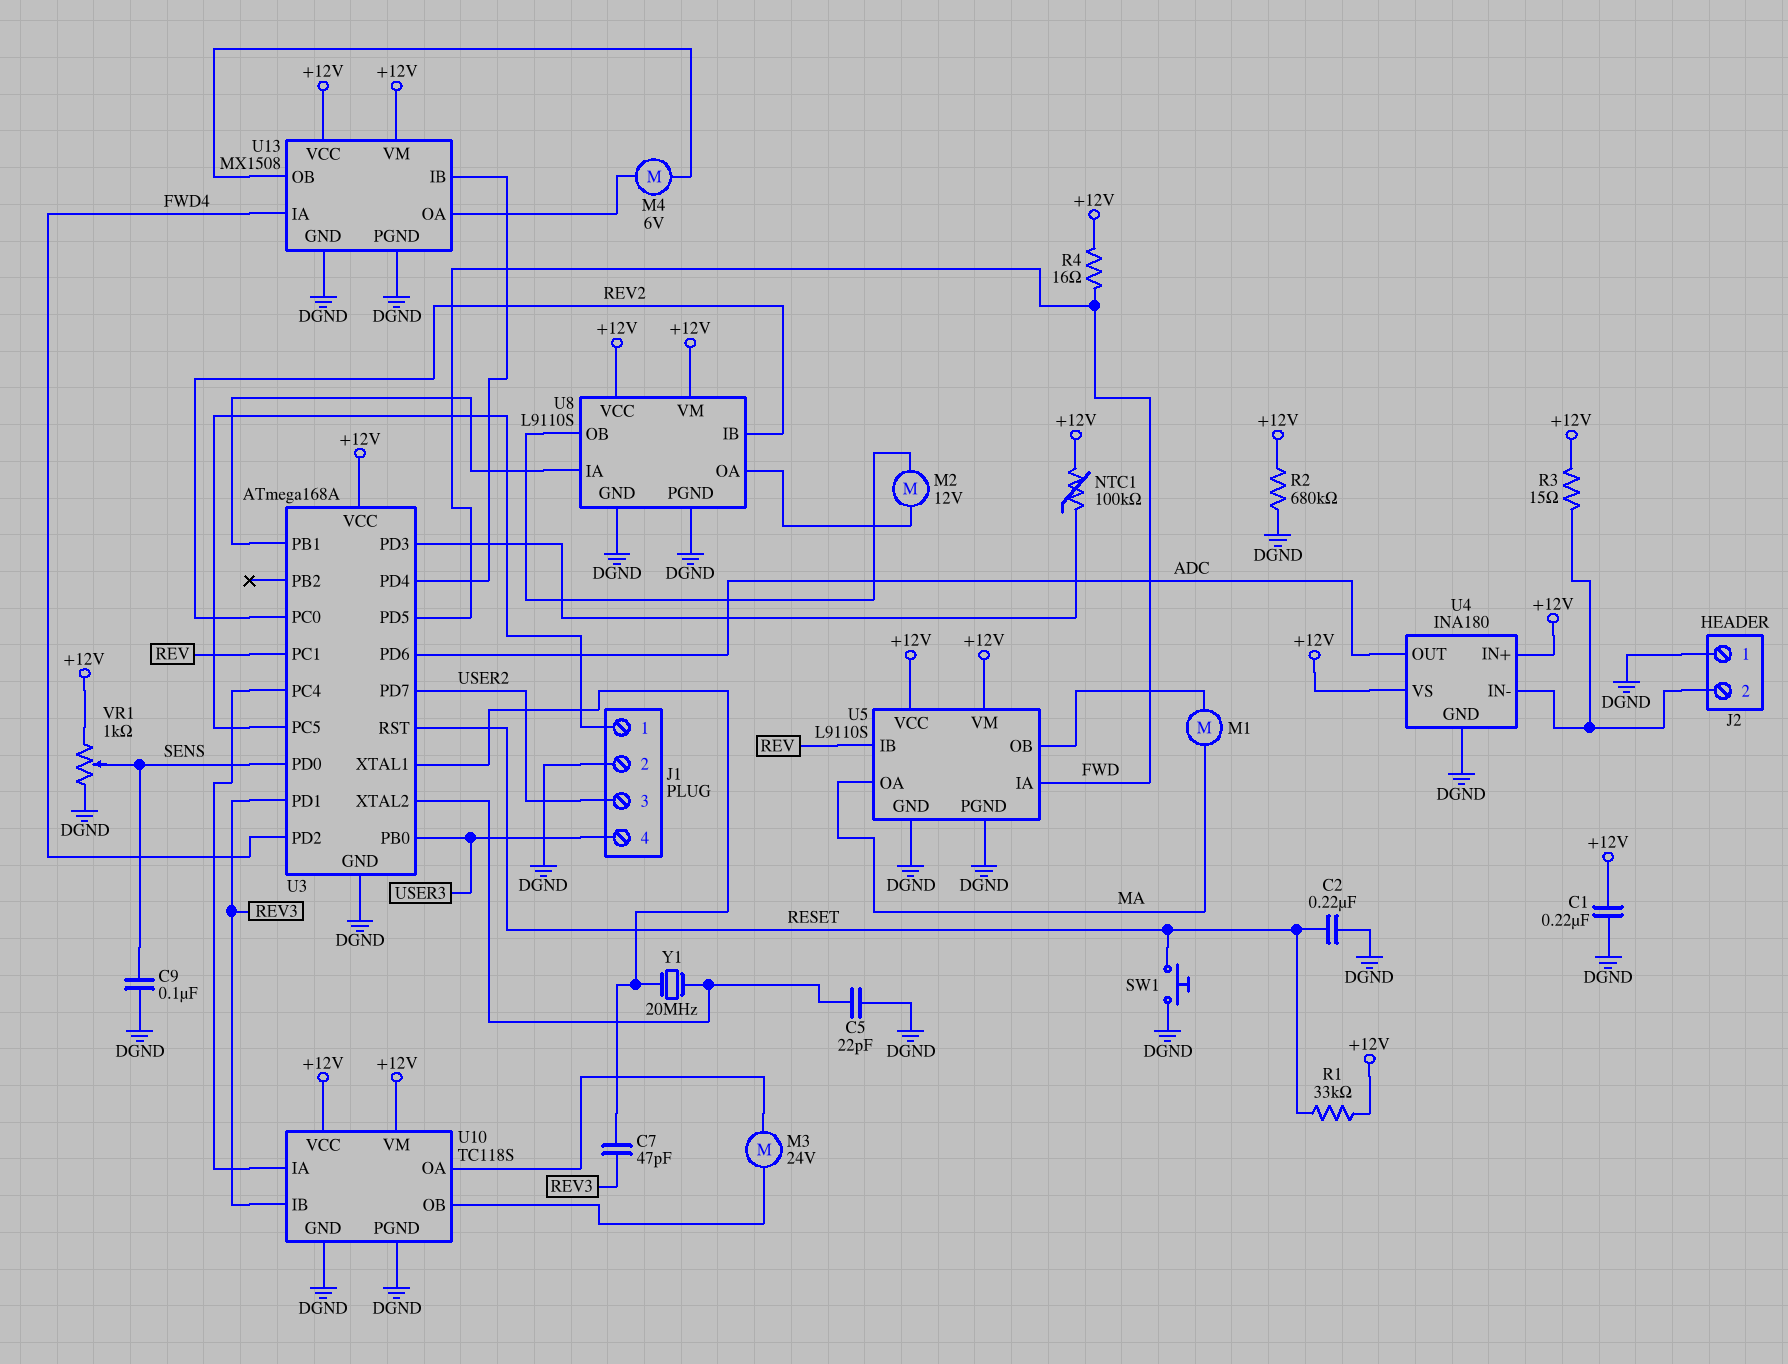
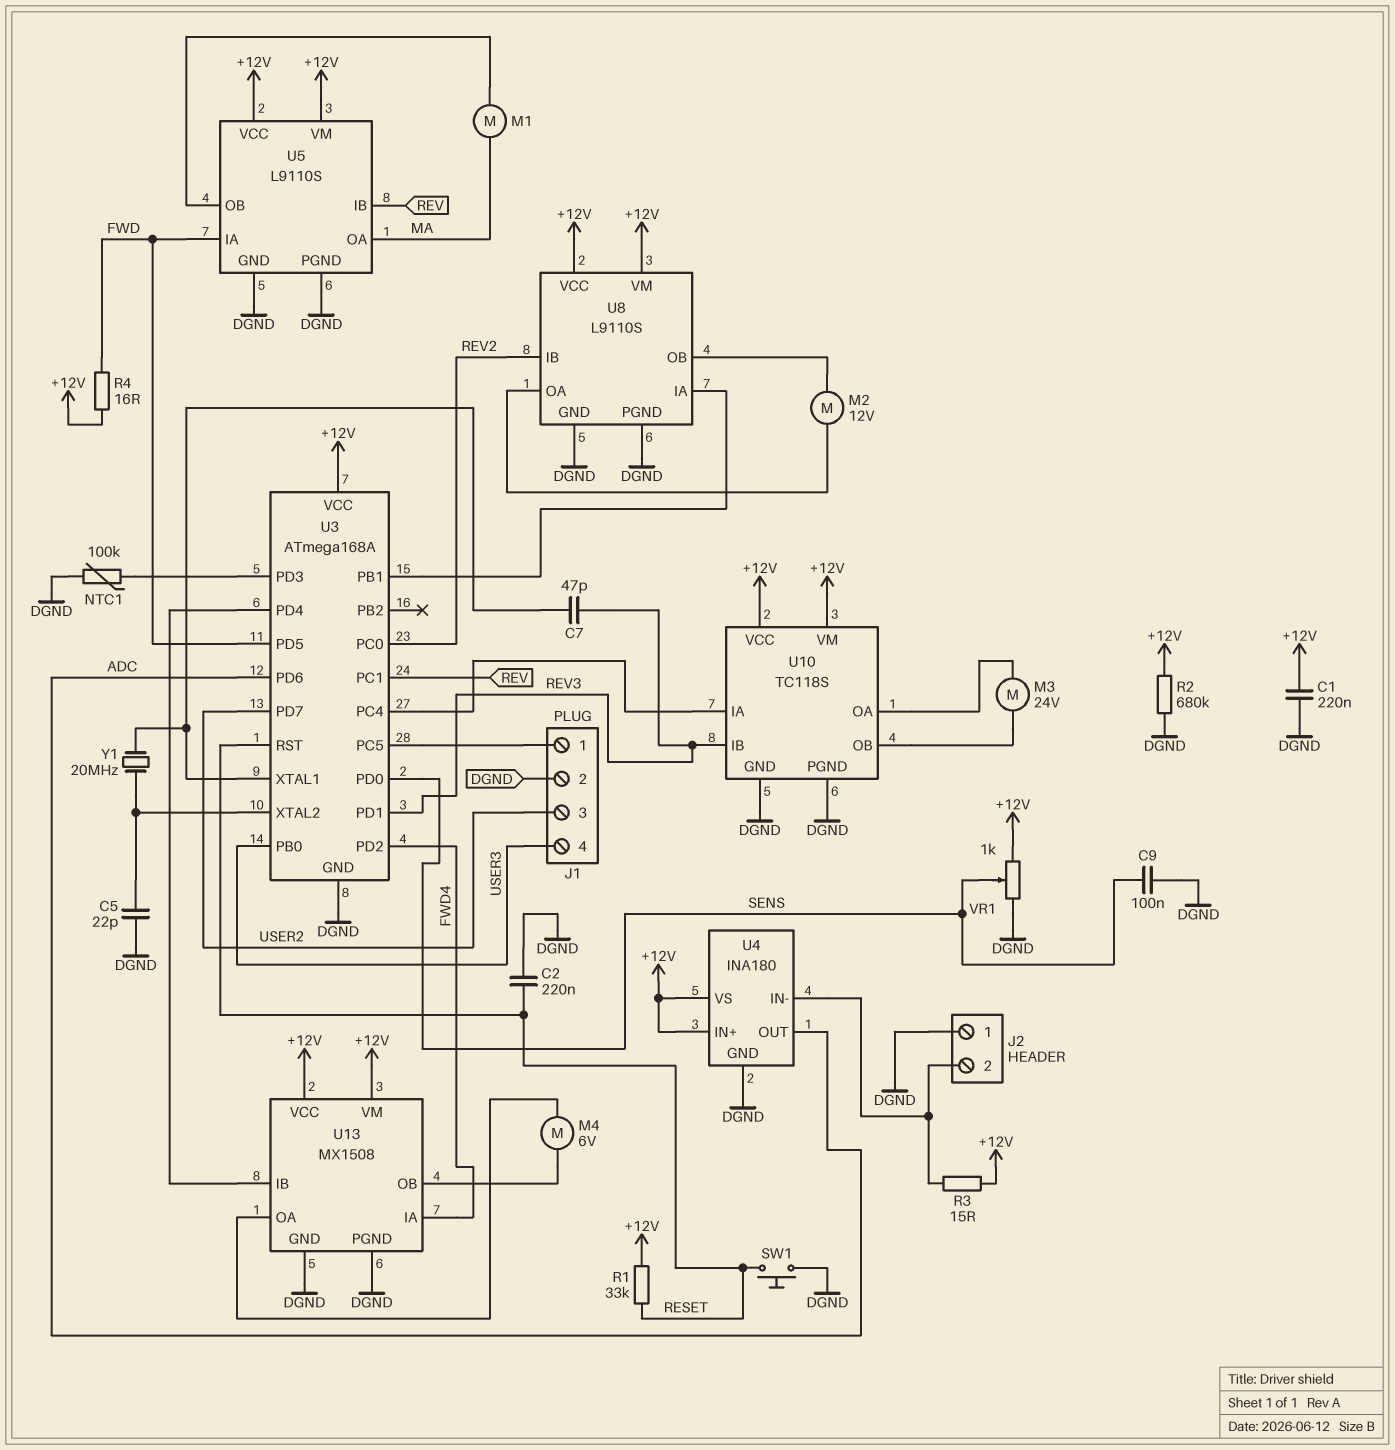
NTC1: 100k (+12V, U3/PD3) -> 100k (DGND, U3/PD3)

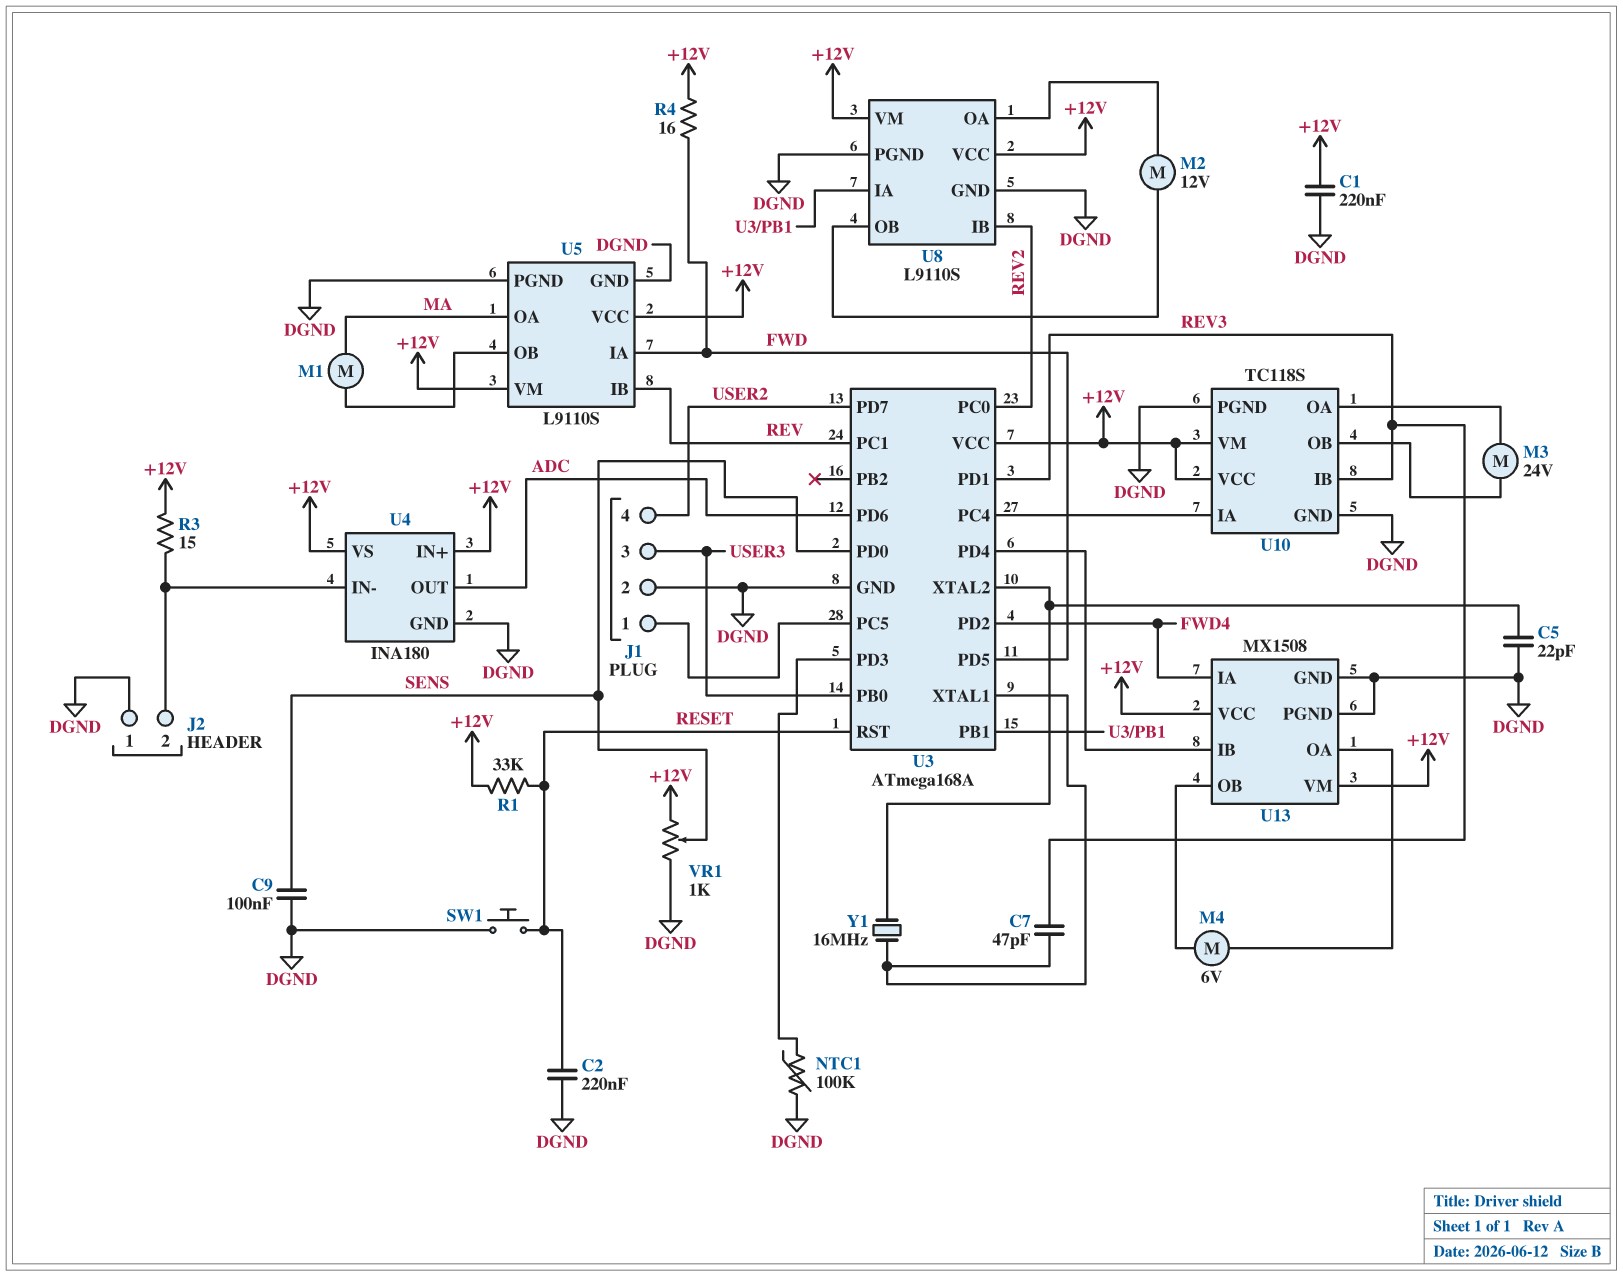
J1 pin 3: USER2 -> USER3
J1 pin 4: USER3 -> USER2
R2: 680k (+12V, DGND) -> none
Y1: 20MHz (U3/XTAL1, U3/XTAL2) -> 16MHz (U3/XTAL1, U3/XTAL2)

